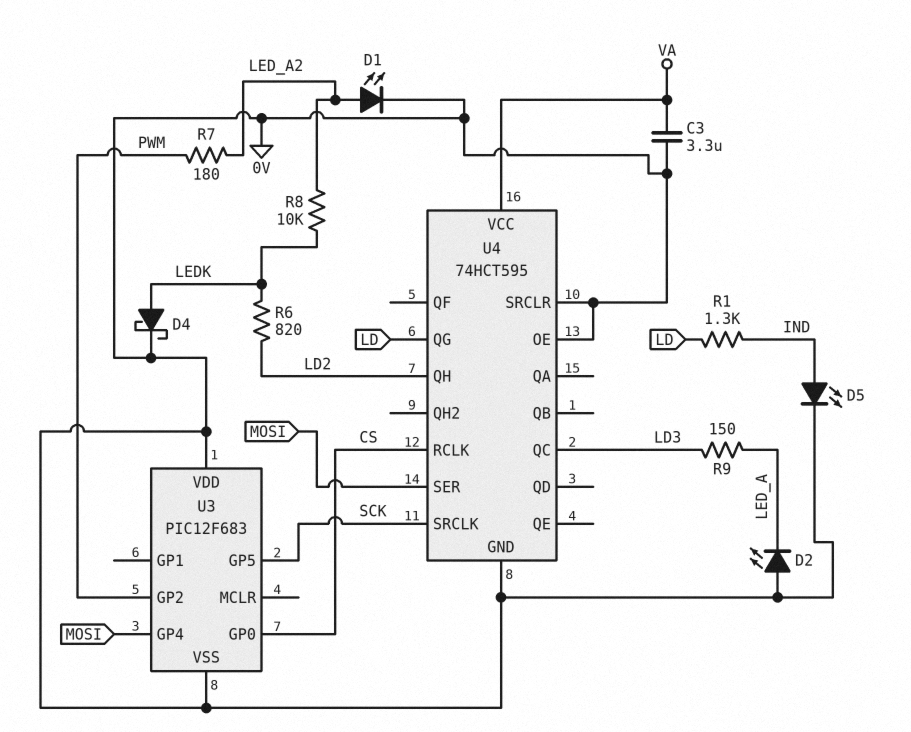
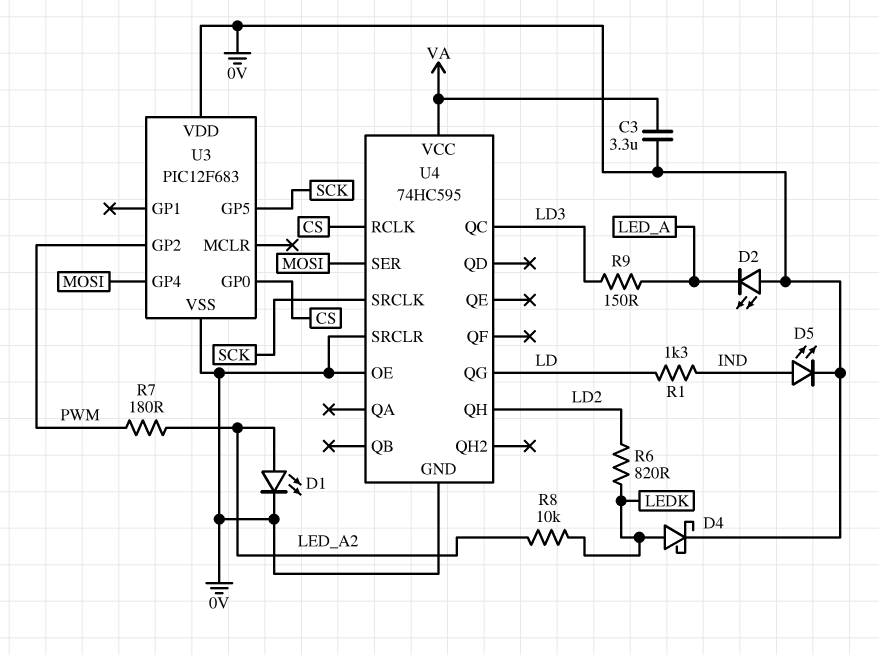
U4: 74HCT595 -> 74HC595

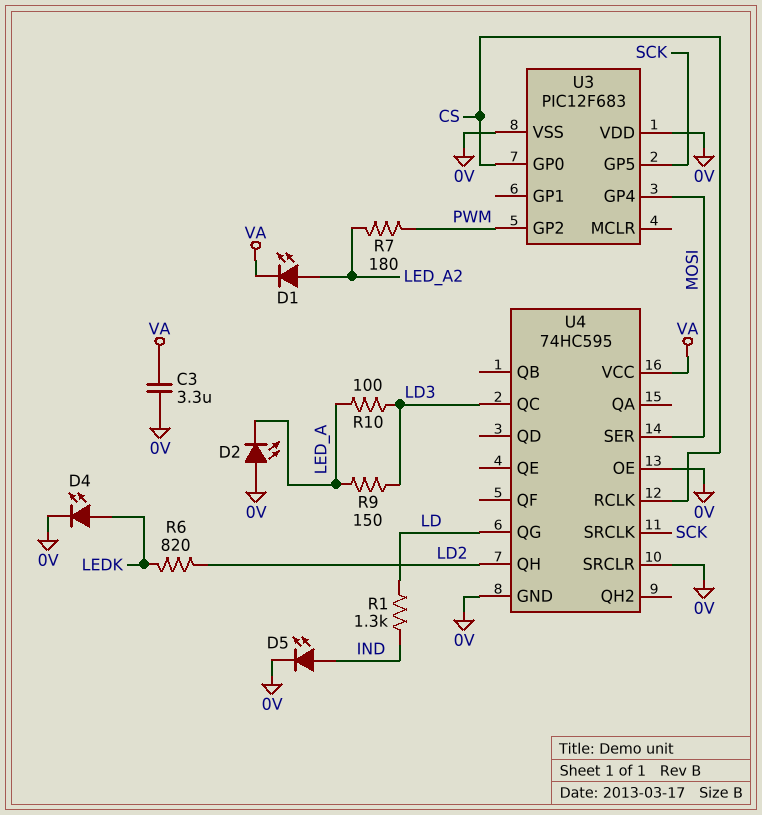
D1: LED (A LED_A2, K 0V) -> LED (A LED_A2, K VA)
D4: schottky (A LEDK, K 0V) -> LED (A LEDK, K 0V)
R8: 10k (LEDK, LED_A2) -> none
R10: none -> 100 (LD3, LED_A)

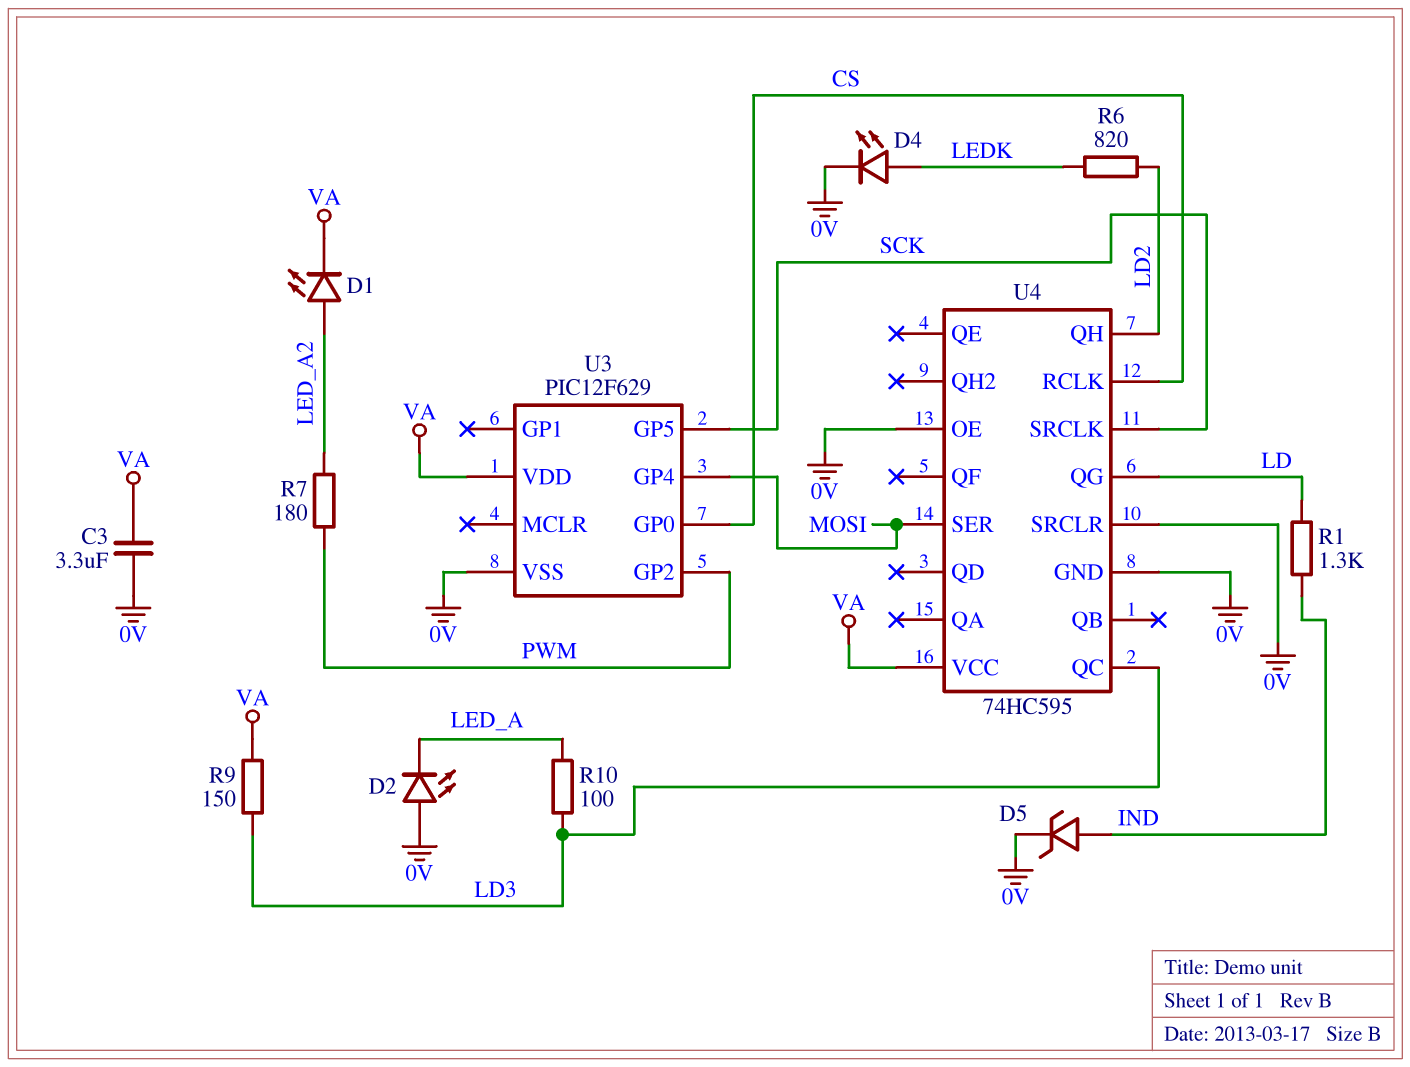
D5: LED (A IND, K 0V) -> zener (A IND, K 0V)
R9: 150 (LD3, LED_A) -> 150 (LD3, VA)
U3: PIC12F683 -> PIC12F629
U3 pin VDD: 0V -> VA

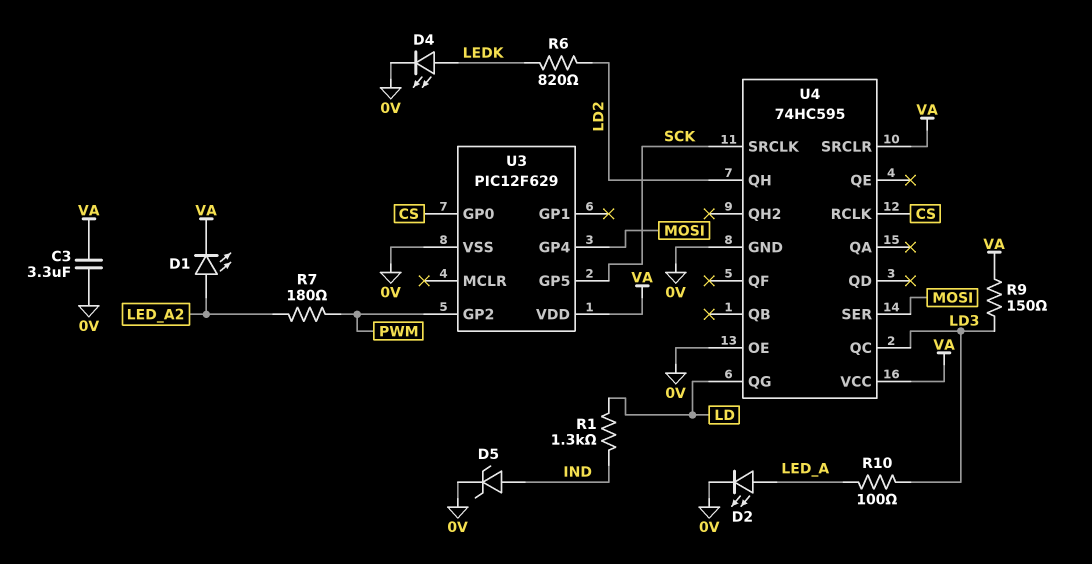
D2: LED (A 0V, K LED_A) -> LED (A LED_A, K 0V)
U4 pin SRCLR: 0V -> VA

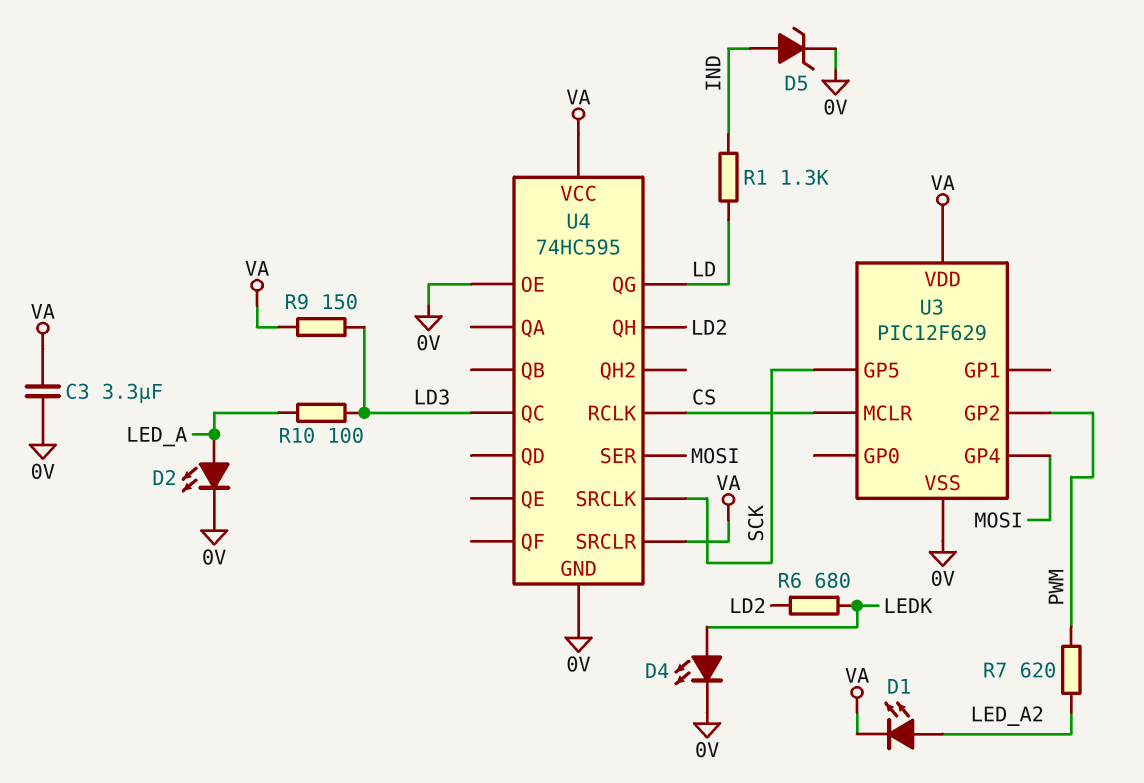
R6: 820 (LD2, LEDK) -> 680 (LD2, LEDK)
R7: 180 (LED_A2, PWM) -> 620 (LED_A2, PWM)
U3 pin GP0: CS -> none
U3 pin MCLR: none -> CS

